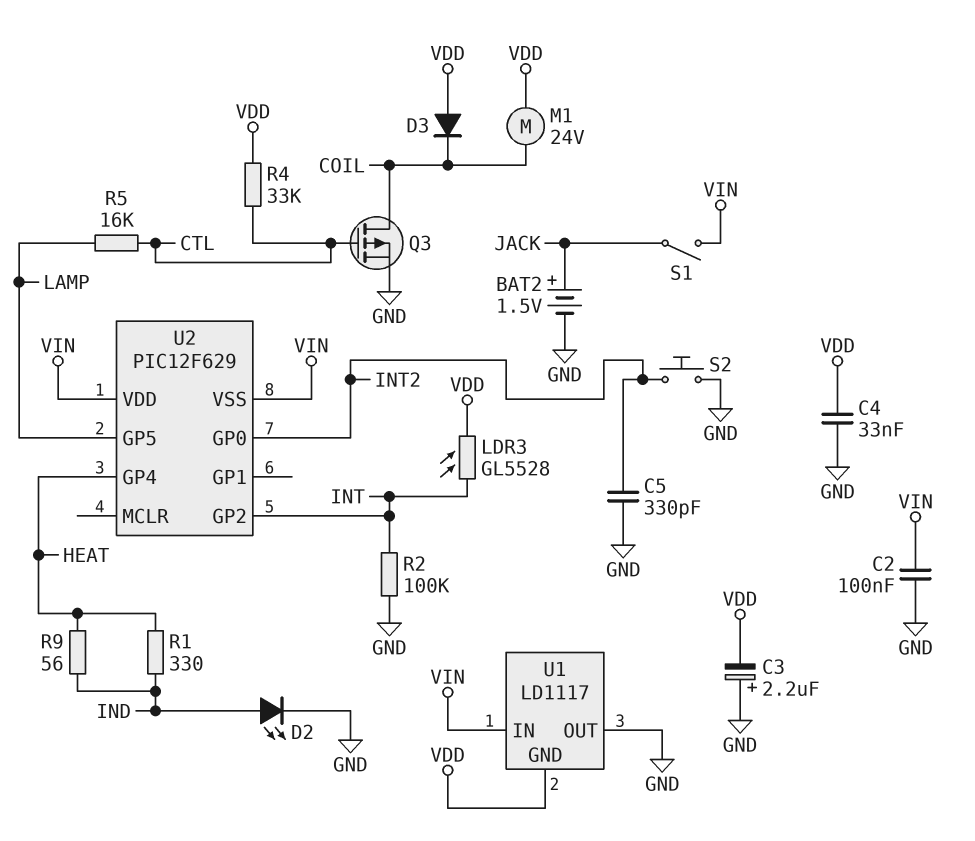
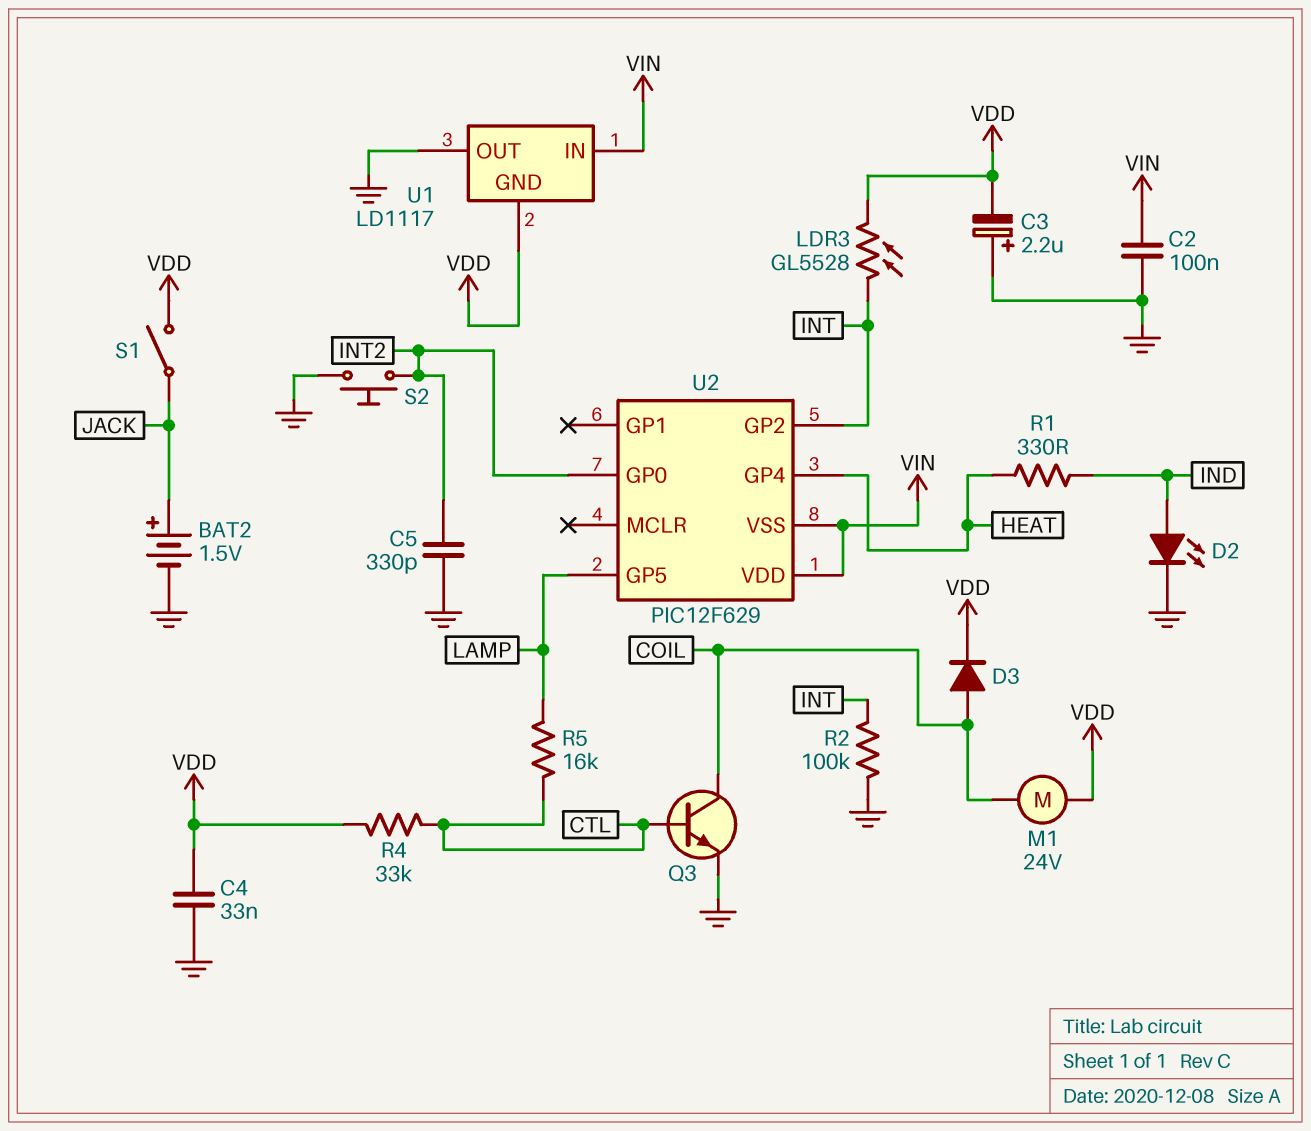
D3: diode (A VDD, K COIL) -> diode (A COIL, K VDD)
Q3: PMOS (G CTL, D COIL, S GND) -> NPN (B CTL, C COIL, E GND)
R9: 56 (HEAT, IND) -> none
S1: switch (JACK, VIN) -> switch (JACK, VDD)

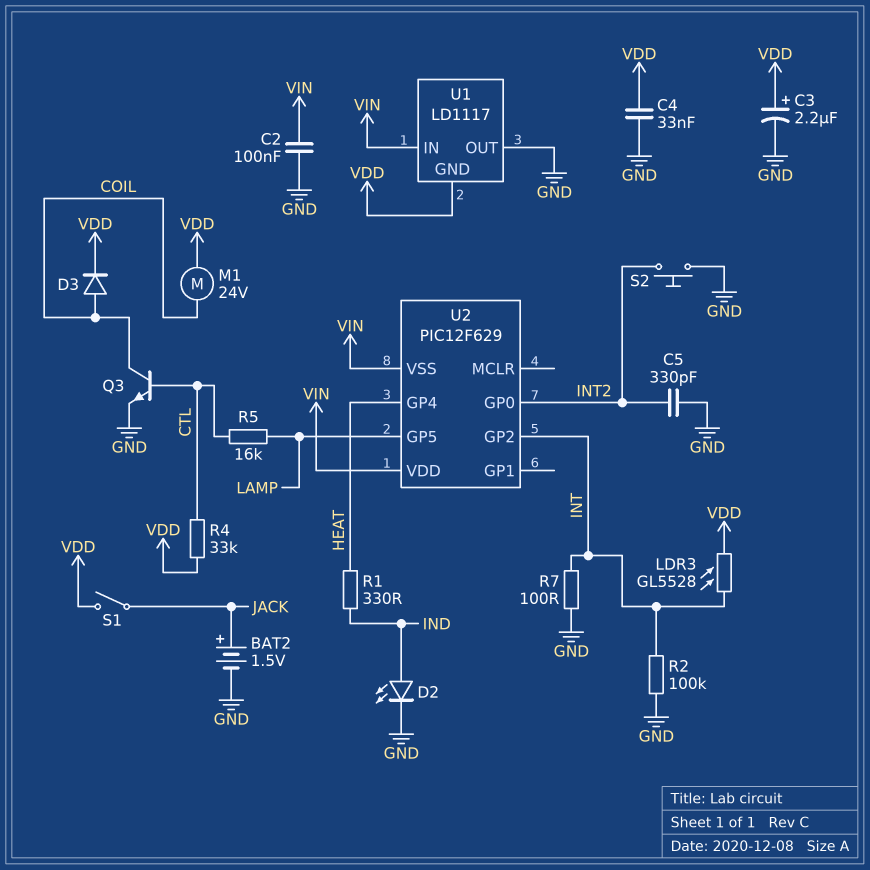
C3: 2.2uF (plus GND, minus VDD) -> 2.2uF (plus VDD, minus GND)
R7: none -> 100 (GND, INT)

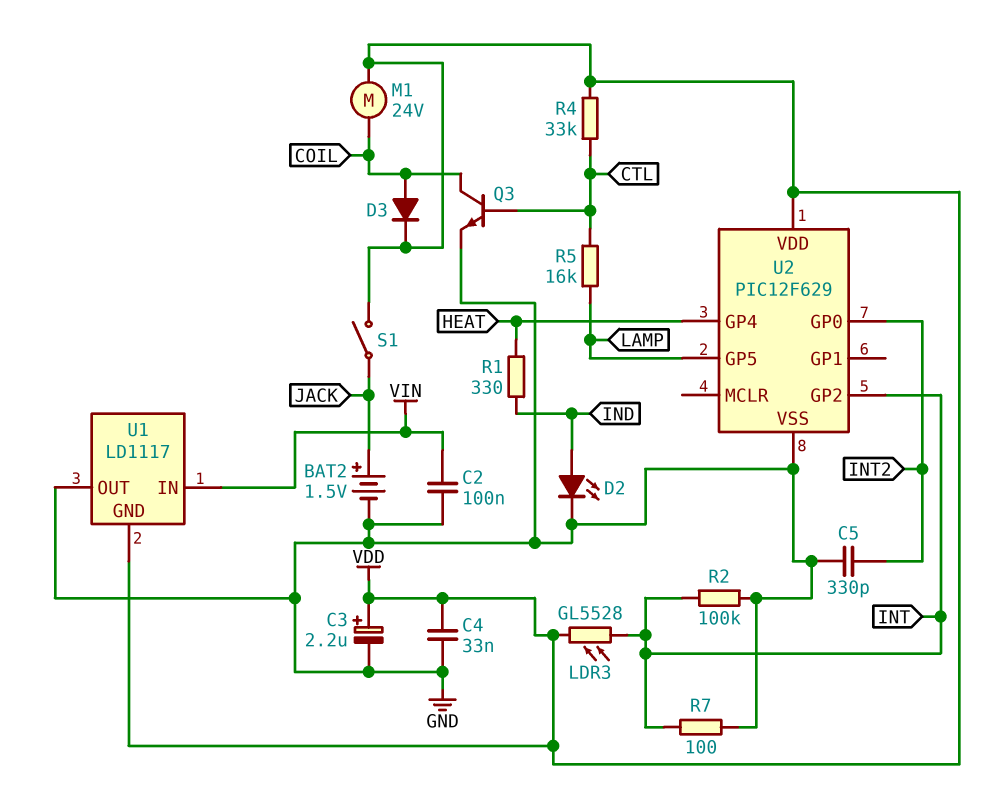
S2: button (GND, INT2) -> none
U2 pin VDD: VIN -> VDD
U2 pin VSS: VIN -> GND

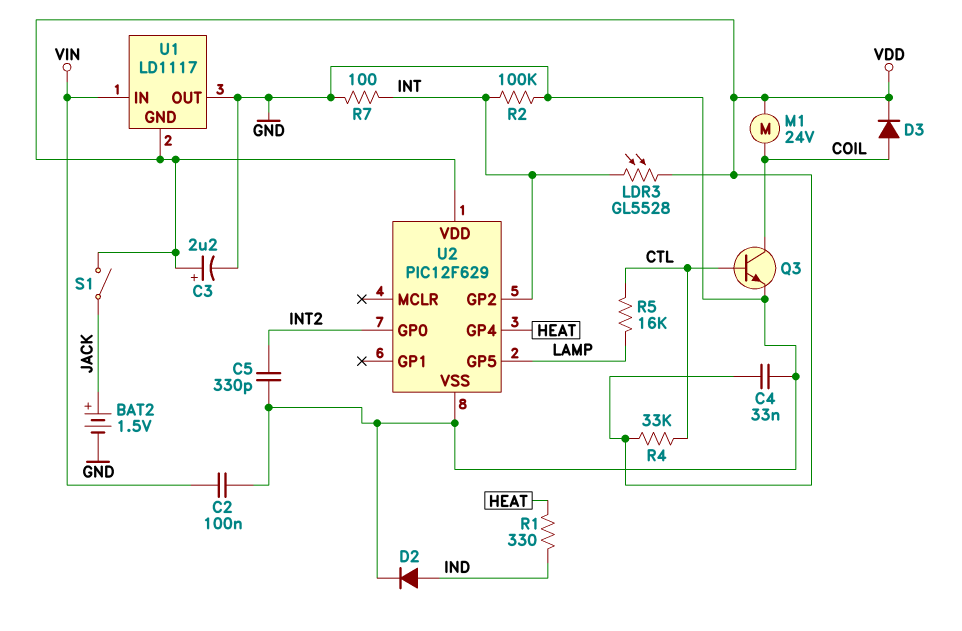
D2: LED (A IND, K GND) -> diode (A IND, K GND)

